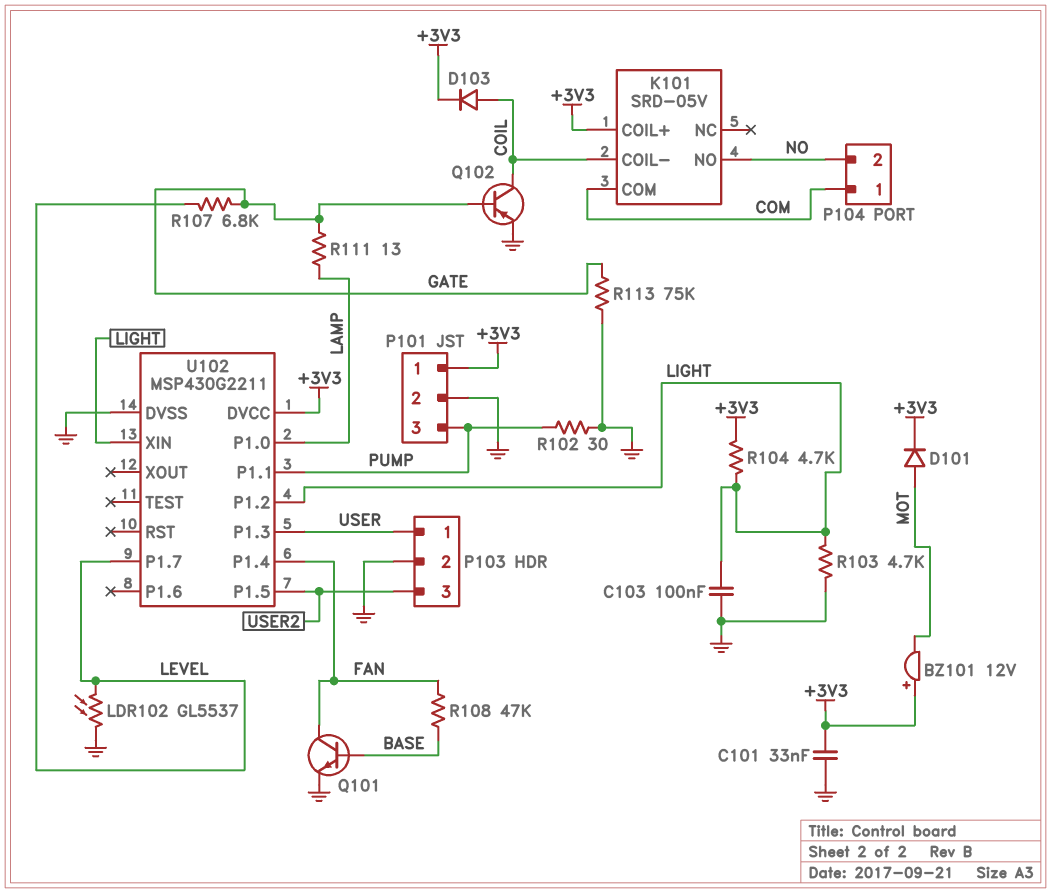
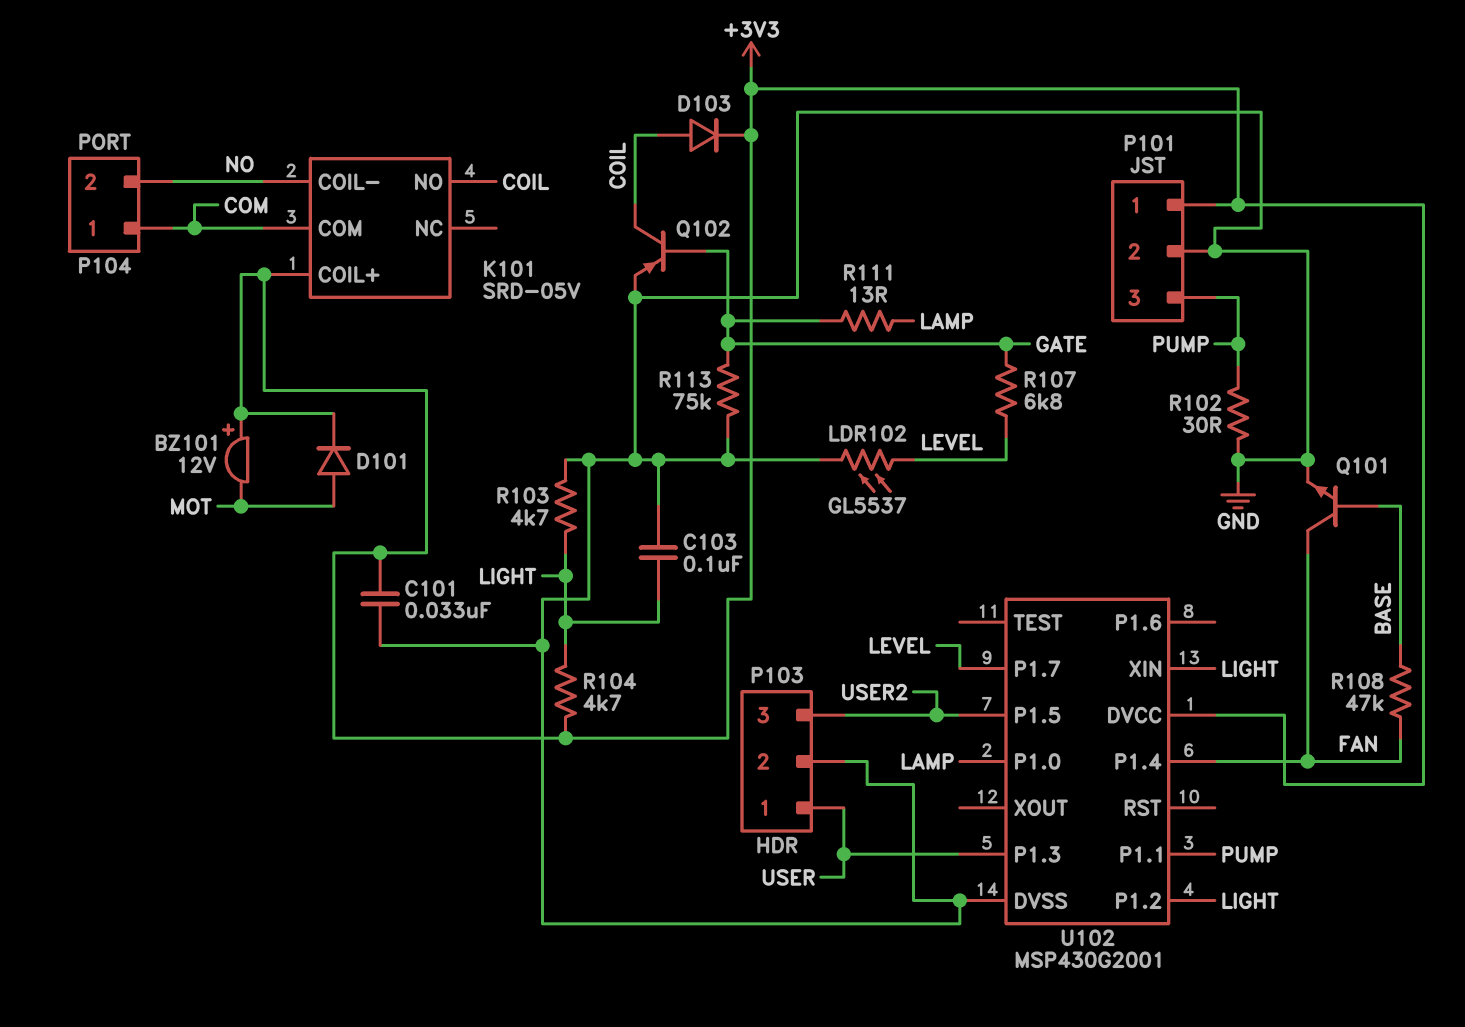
K101 pin COIL-: COIL -> NO
K101 pin NO: NO -> COIL
U102: MSP430G2211 -> MSP430G2001

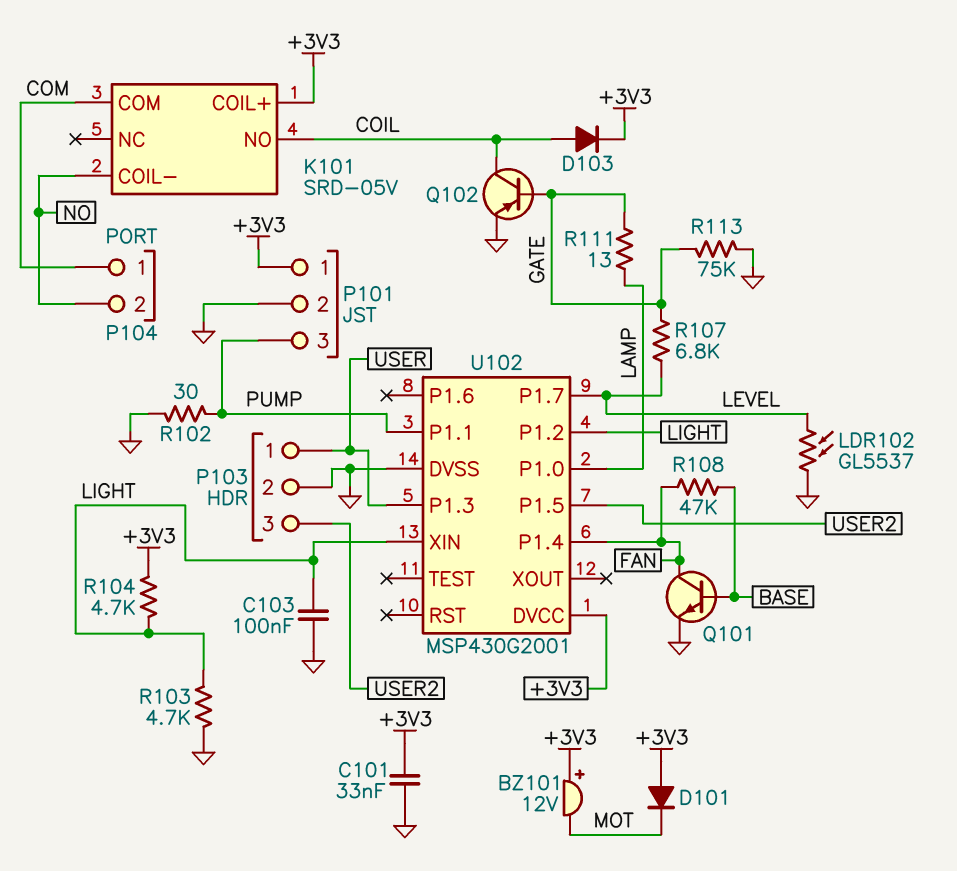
D101: diode (A MOT, K +3V3) -> diode (A +3V3, K MOT)

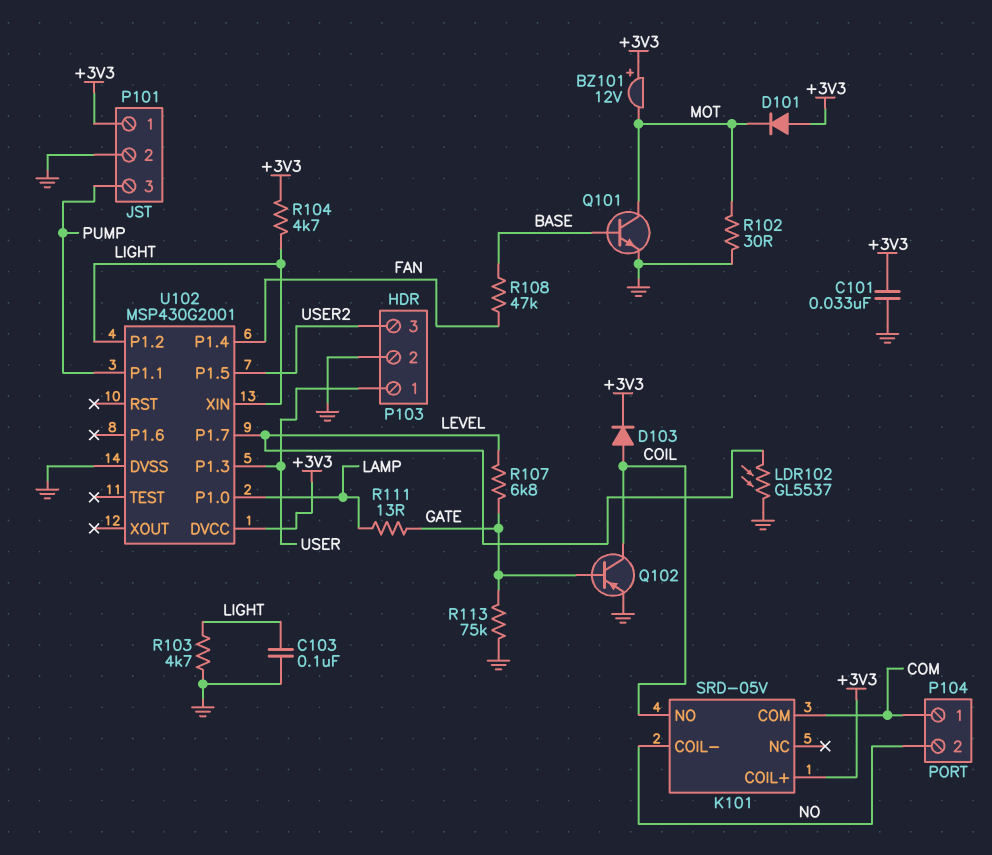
Q101: NPN (B BASE, C FAN, E GND) -> NPN (B BASE, C MOT, E GND)
R102: 30 (GND, PUMP) -> 30 (GND, MOT)

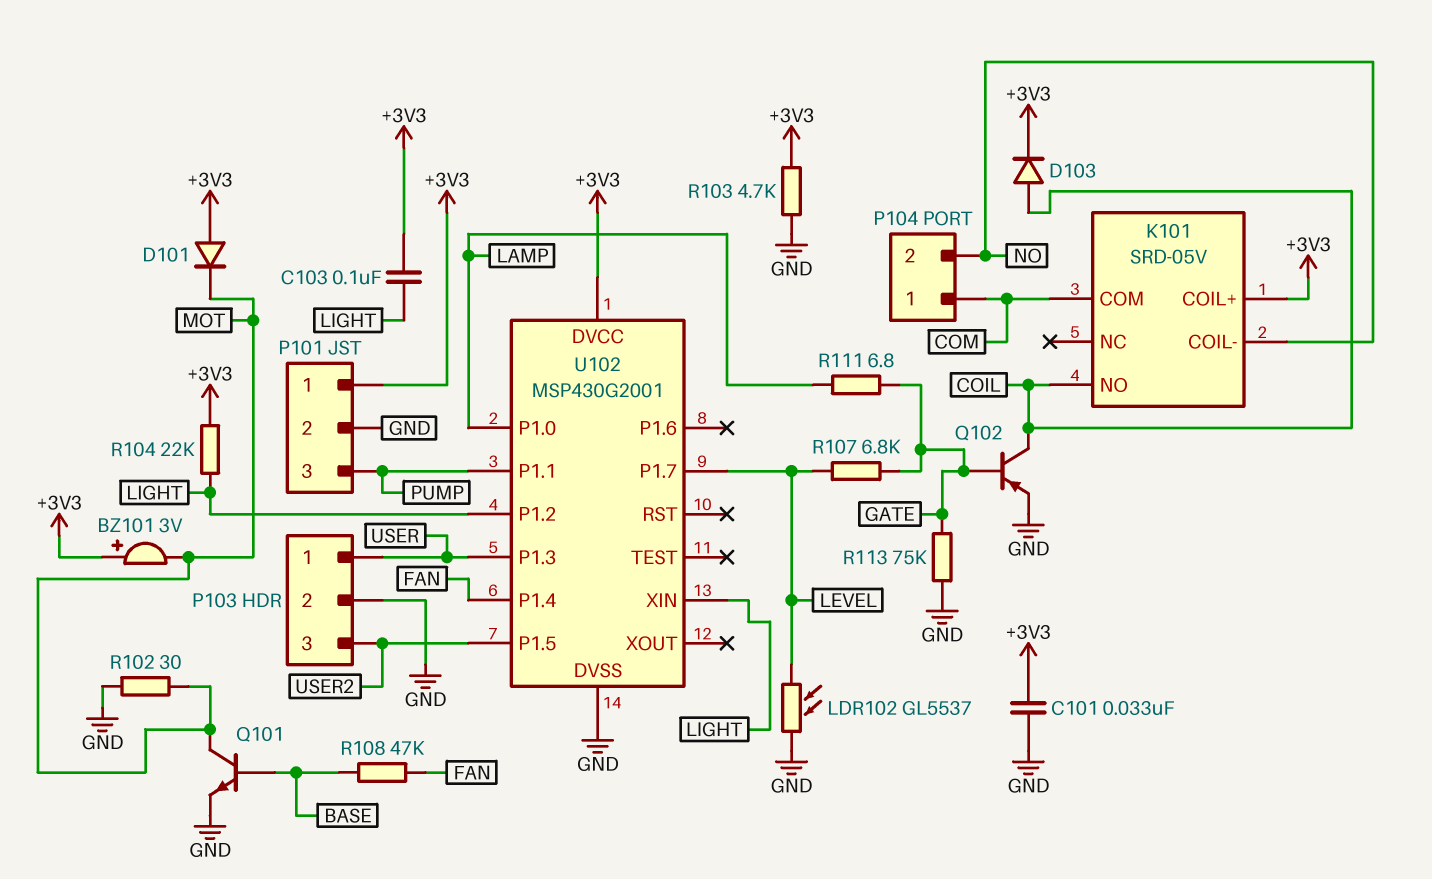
BZ101: buzzer 12V (plus +3V3, minus MOT) -> buzzer 3V (plus +3V3, minus MOT)
C103: 100nF (GND, LIGHT) -> 100nF (+3V3, LIGHT)
R103: 4.7k (GND, LIGHT) -> 4.7k (+3V3, GND)
R104: 4.7k (+3V3, LIGHT) -> 22k (+3V3, LIGHT)
R111: 13 (GATE, LAMP) -> 6.8 (GATE, LAMP)

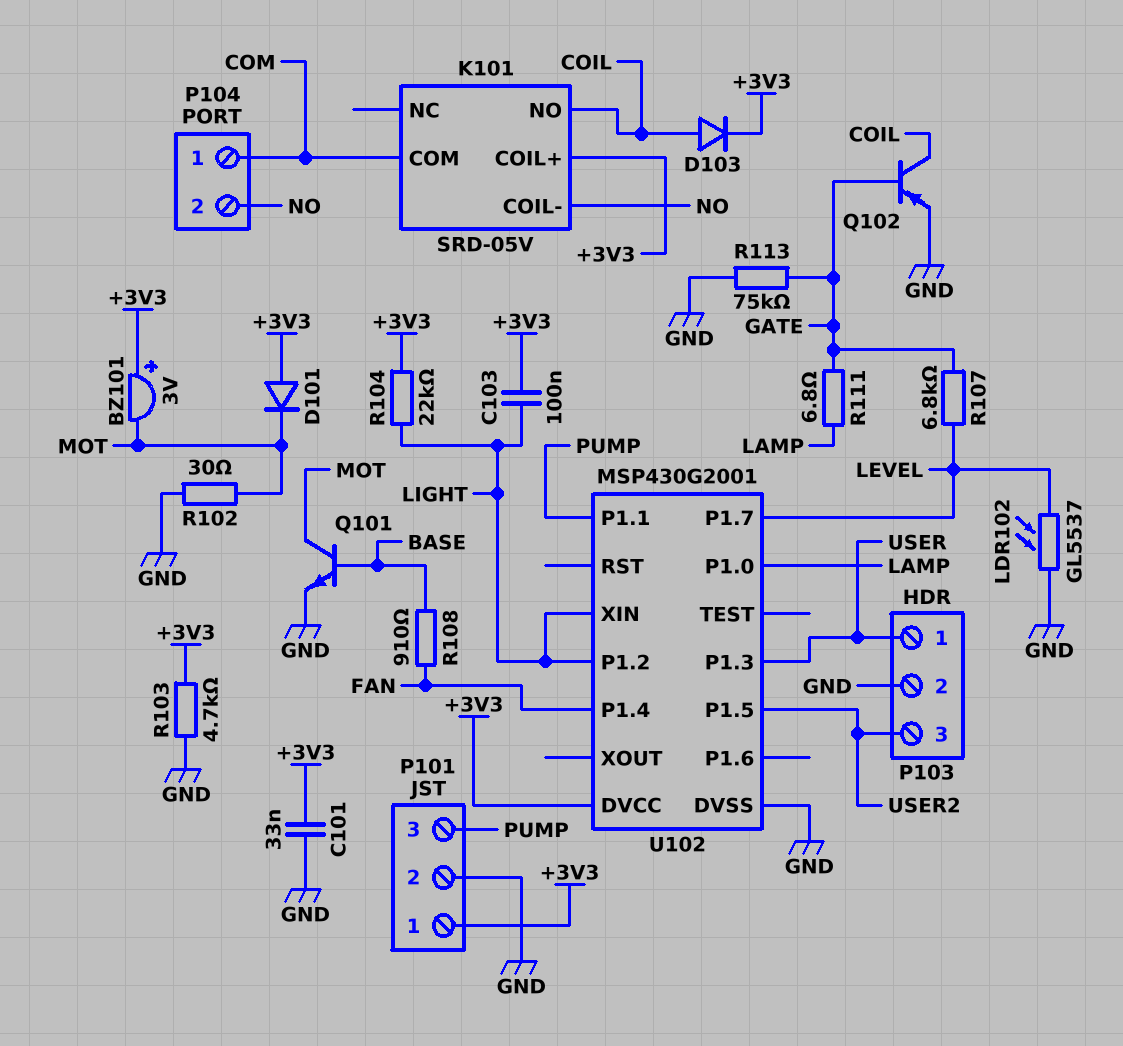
R108: 47k (BASE, FAN) -> 910 (BASE, FAN)

